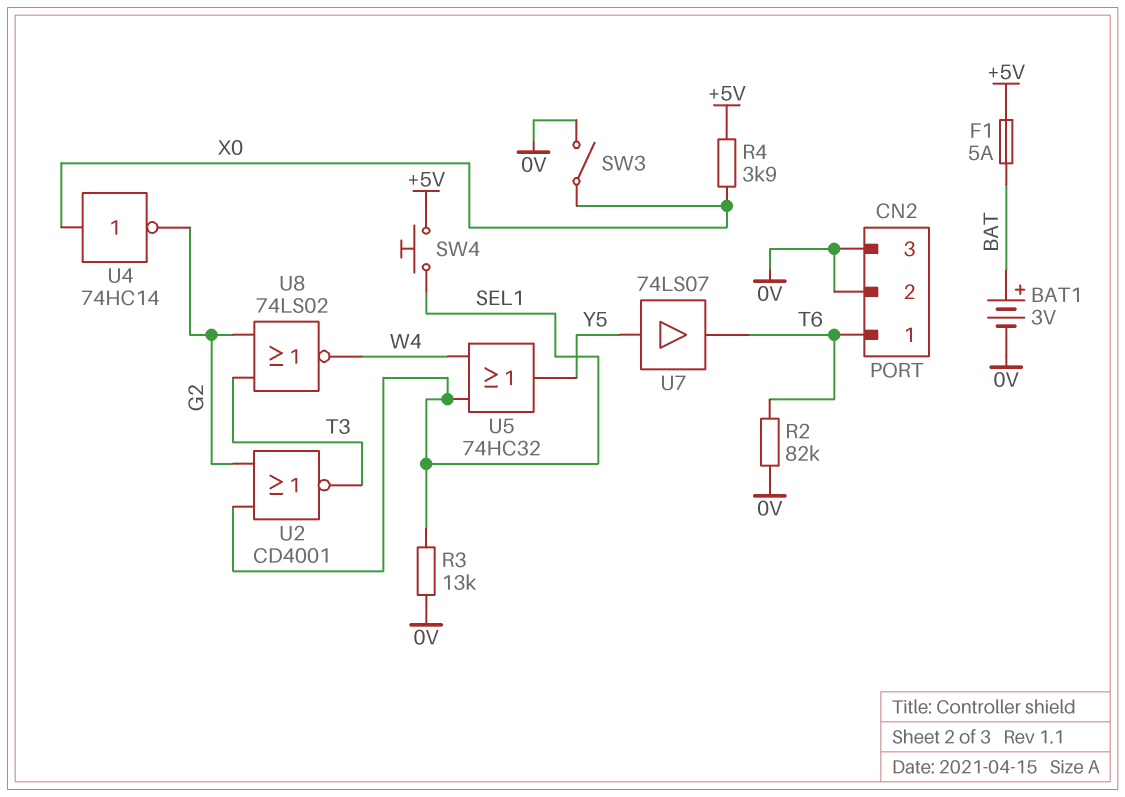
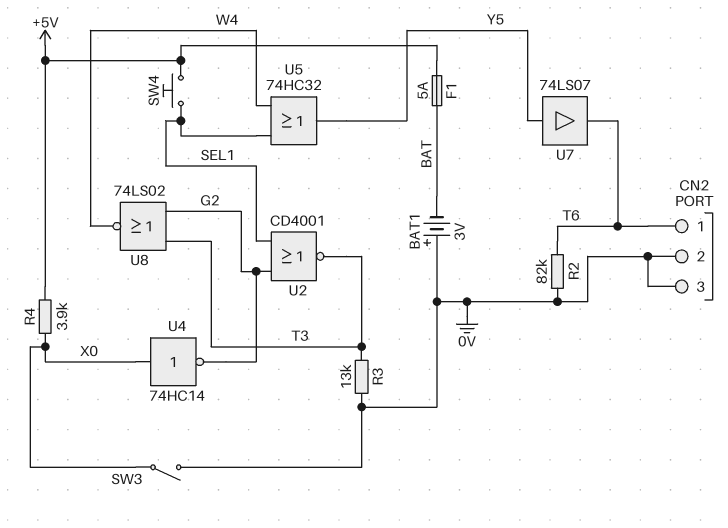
BAT1: 3V (plus BAT, minus 0V) -> 3V (plus 0V, minus BAT)
R3: 13k (0V, SEL1) -> 13k (0V, T3)

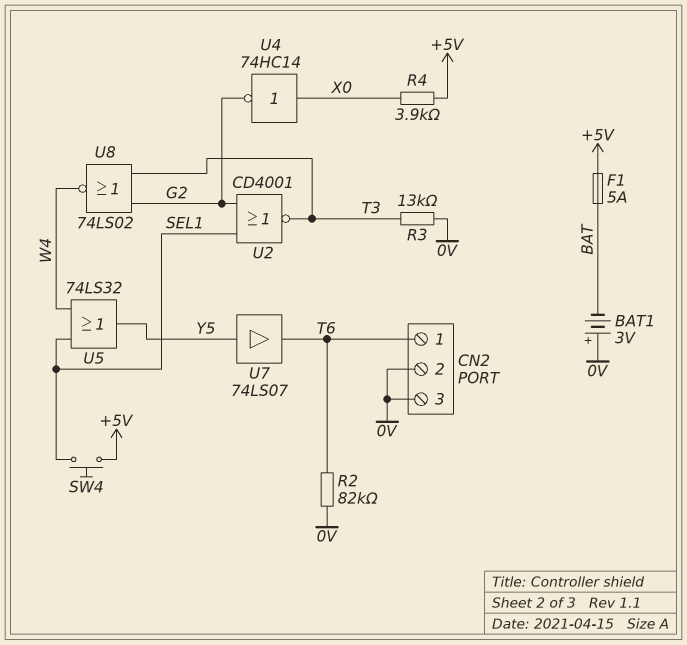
SW3: switch (0V, X0) -> none
U5: OR 74HC32 (in SEL1, in W4, out Y5) -> OR 74LS32 (in SEL1, in W4, out Y5)

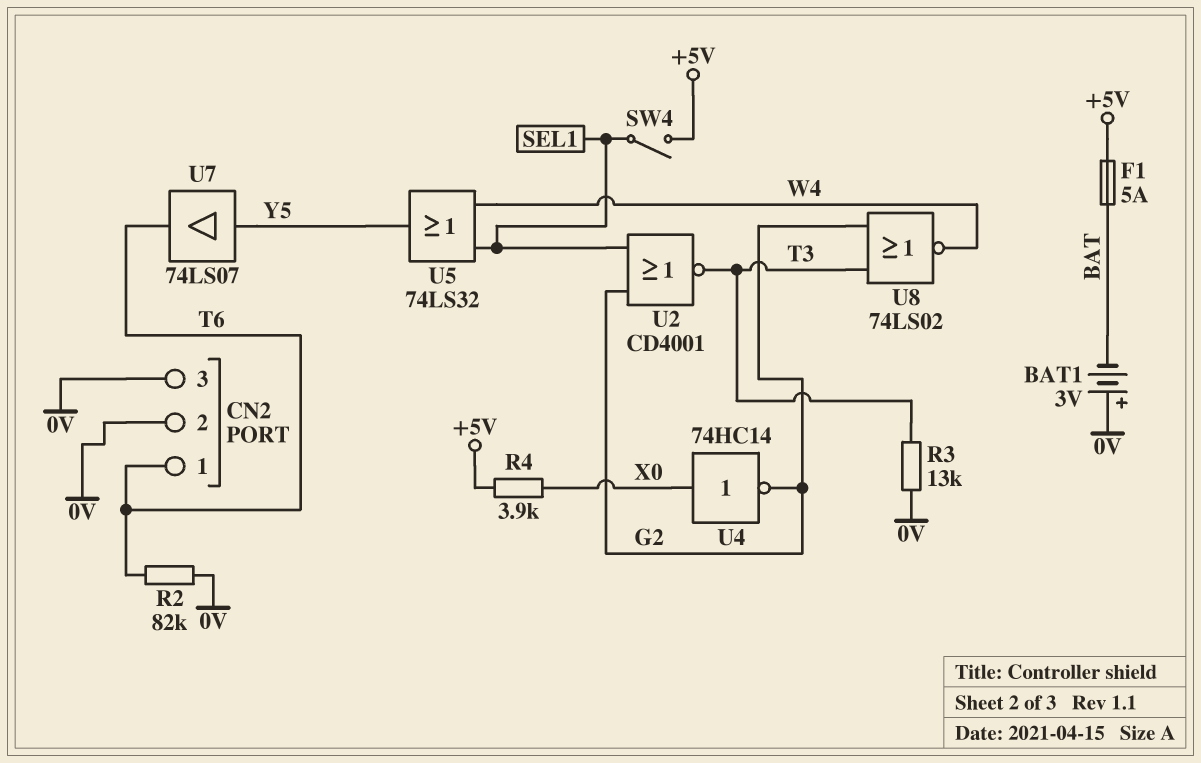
SW4: button (+5V, SEL1) -> switch (+5V, SEL1)

